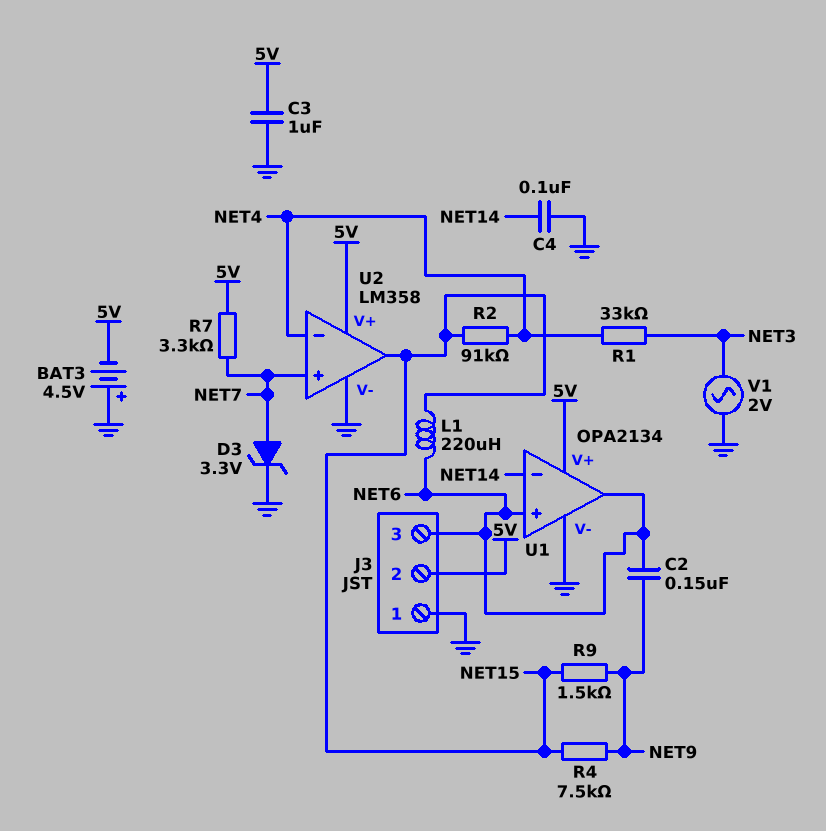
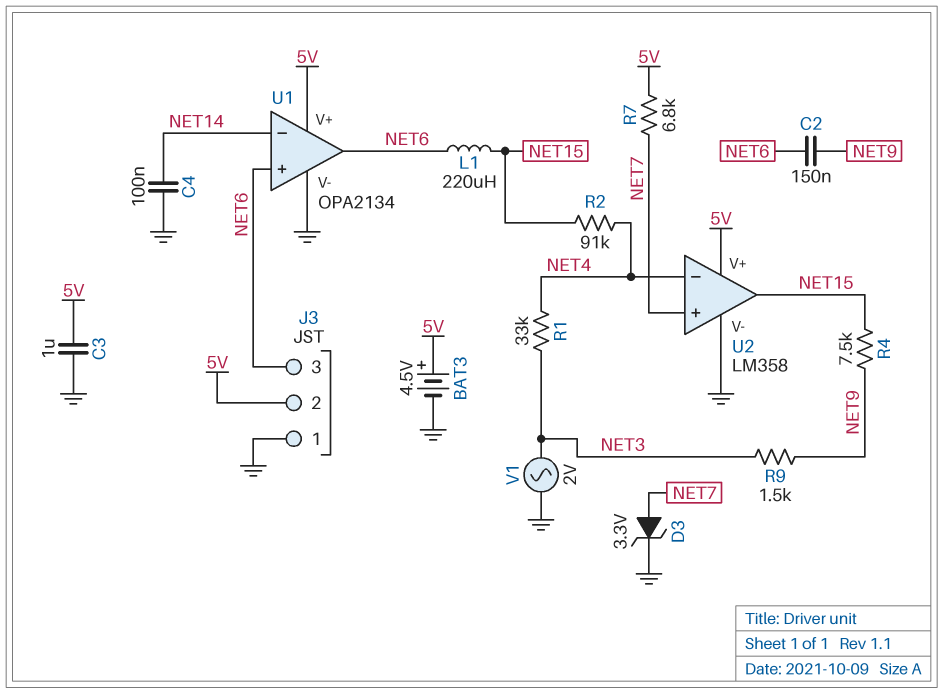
BAT3: 4.5V (plus GND, minus 5V) -> 4.5V (plus 5V, minus GND)
R7: 3.3k (5V, NET7) -> 6.8k (5V, NET7)
R9: 1.5k (NET9, NET15) -> 1.5k (NET3, NET9)

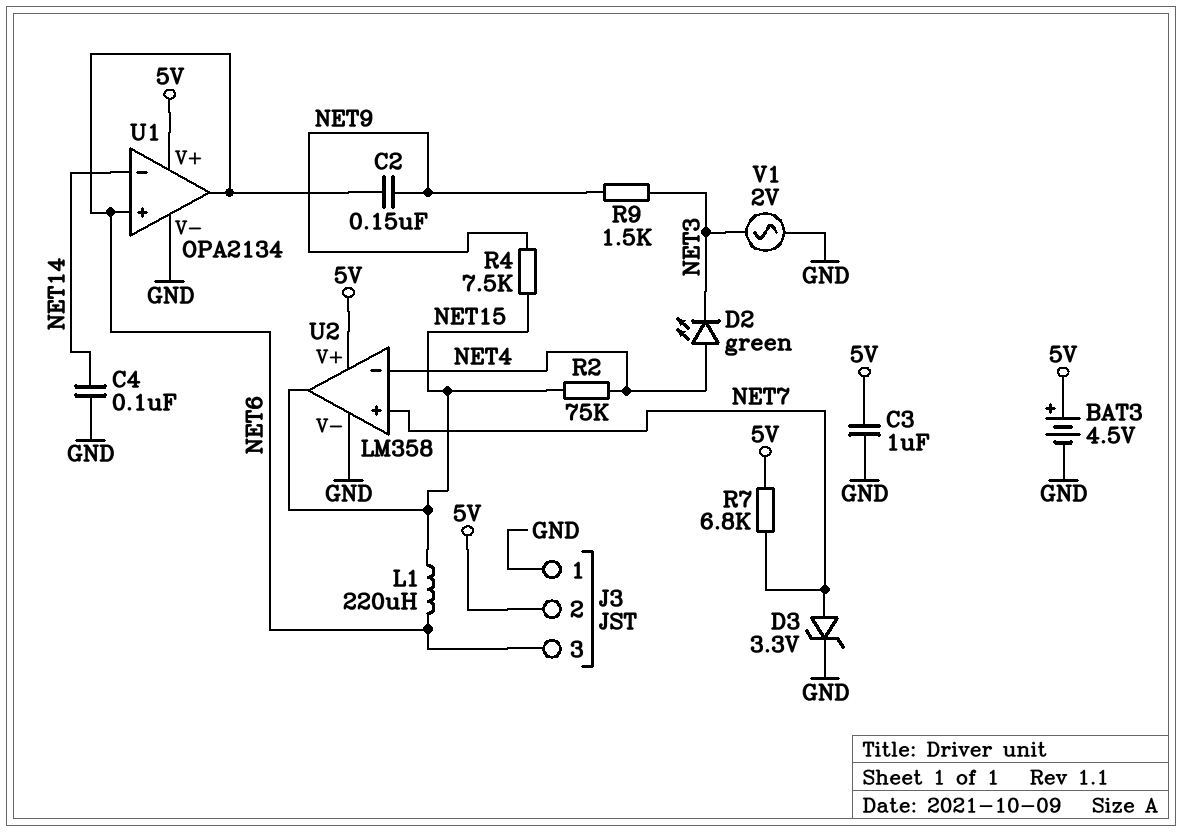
D2: none -> LED green (A NET4, K NET3)
R1: 33k (NET3, NET4) -> none
R2: 91k (NET4, NET15) -> 75k (NET4, NET15)

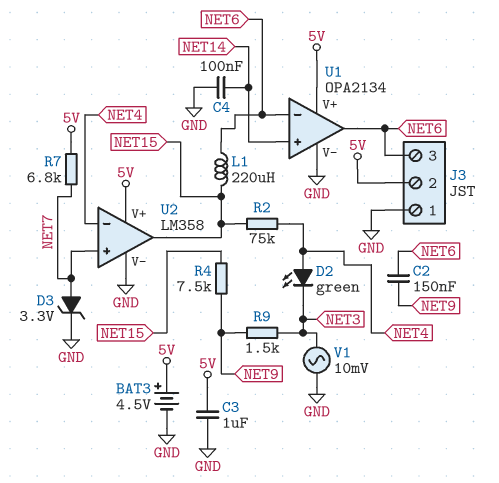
U1 pin in+: NET6 -> NET14
U1 pin in-: NET14 -> NET6
V1: AC 2V (GND, NET3) -> AC 10mV (GND, NET3)

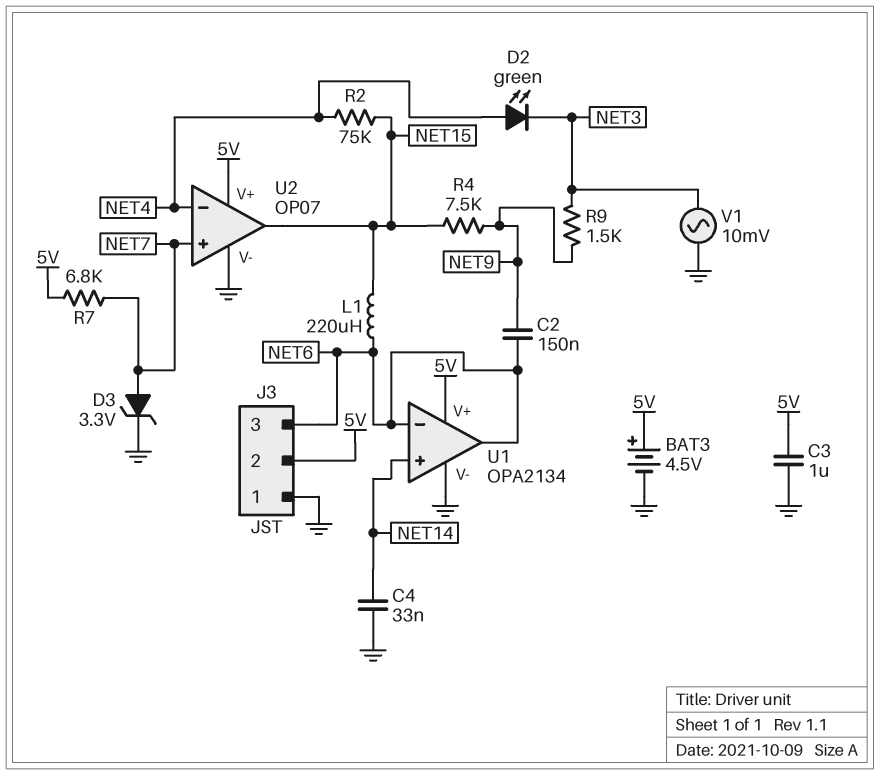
C4: 100nF (GND, NET14) -> 33nF (GND, NET14)
U2: LM358 -> OP07

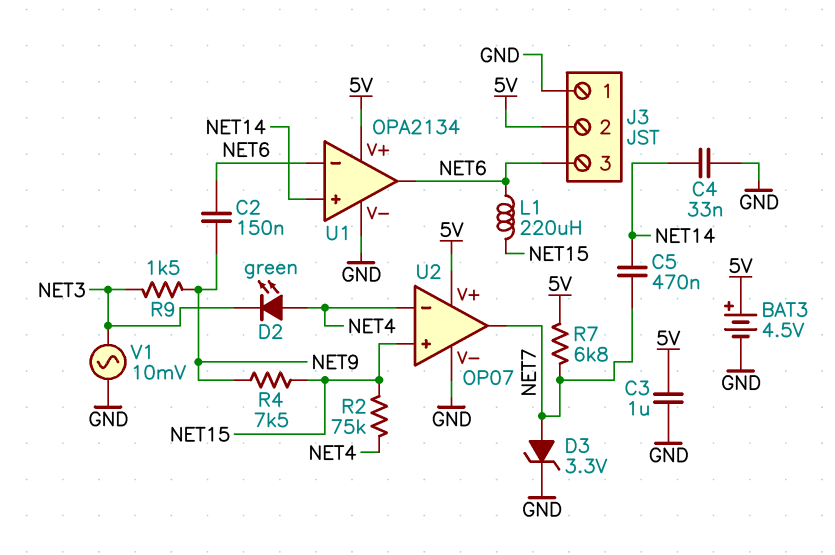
C5: none -> 470nF (NET7, NET14)
U2 pin in+: NET7 -> NET15
U2 pin out: NET15 -> NET7

